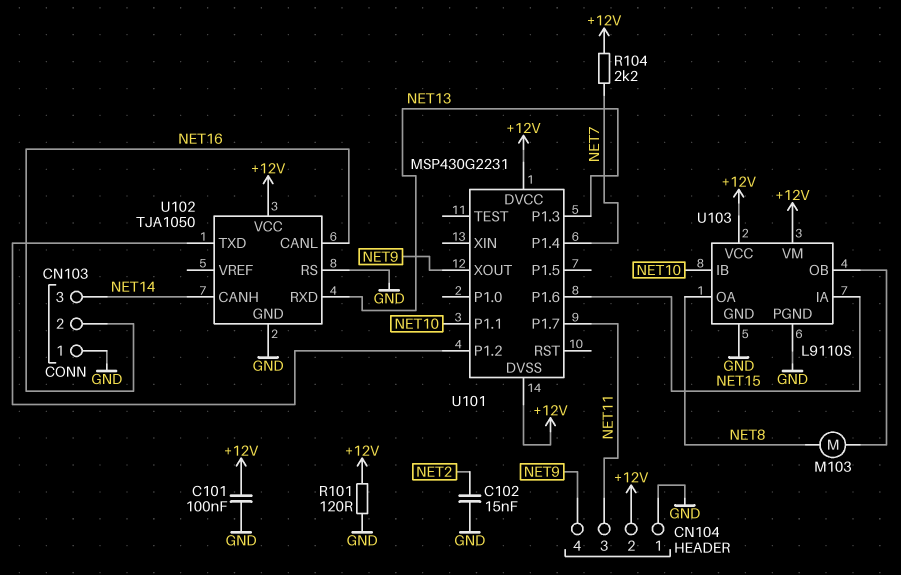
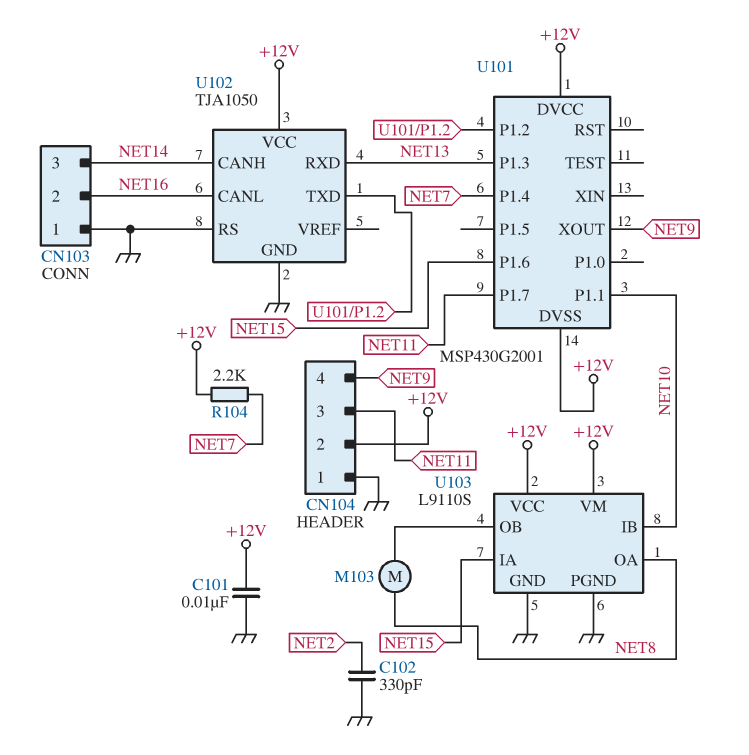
C101: 100nF (+12V, GND) -> 10nF (+12V, GND)
C102: 15nF (GND, NET2) -> 330pF (GND, NET2)
R101: 120 (+12V, GND) -> none
U101: MSP430G2231 -> MSP430G2001

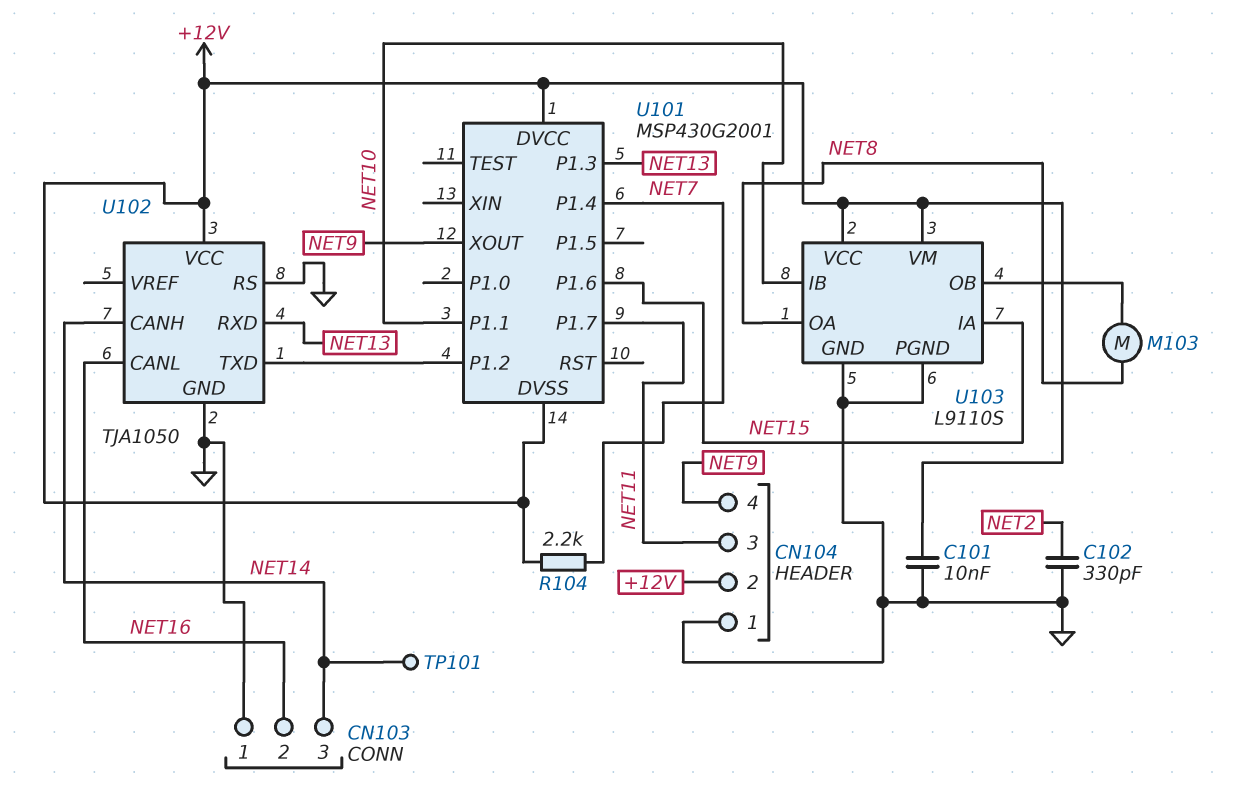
TP101: none -> test point (NET14)

